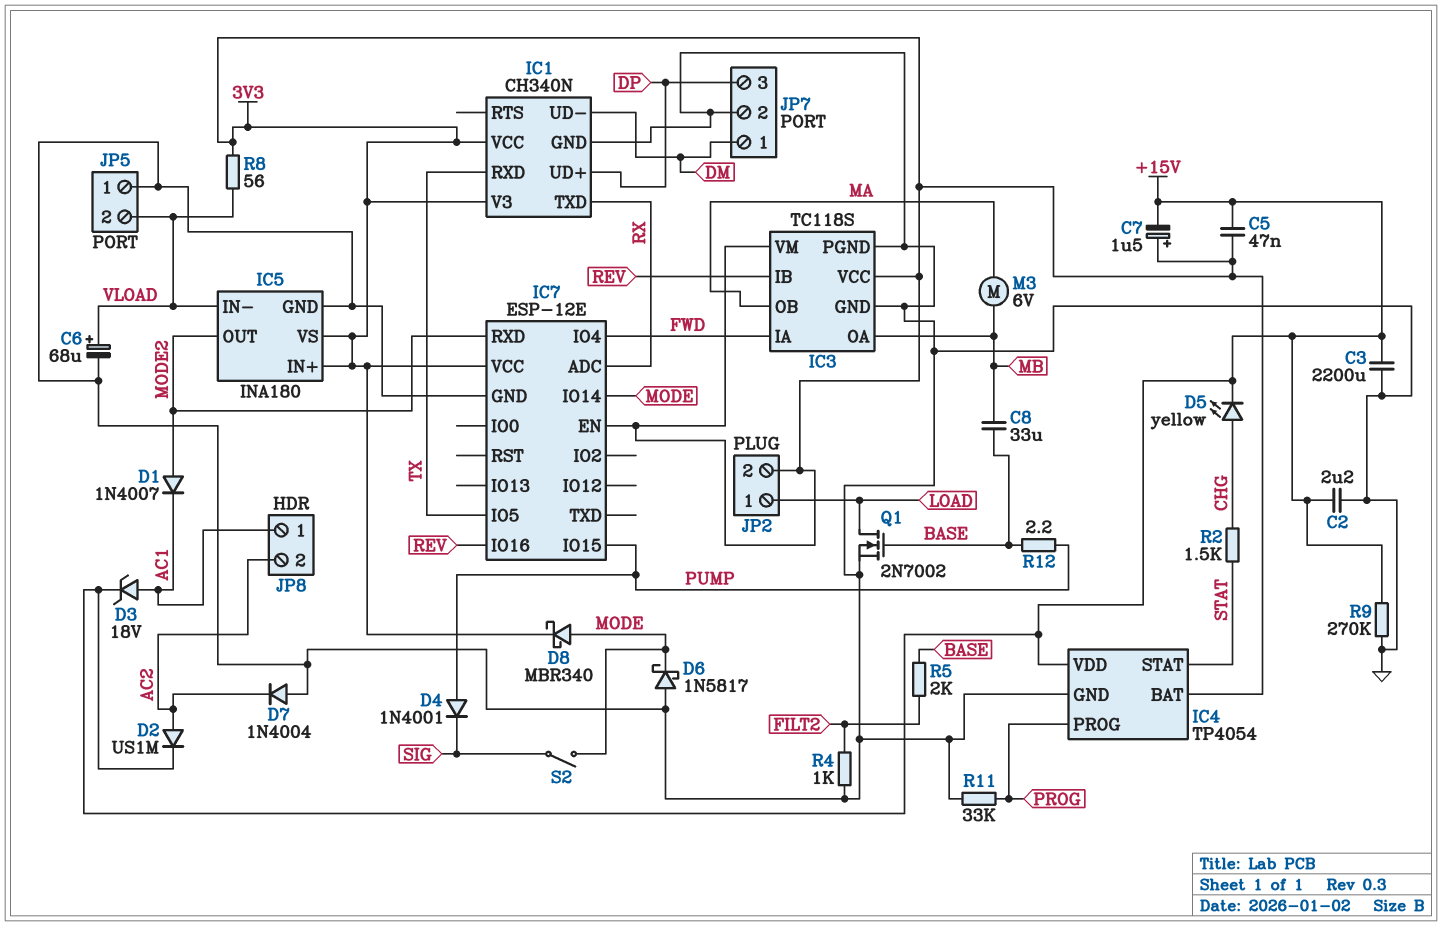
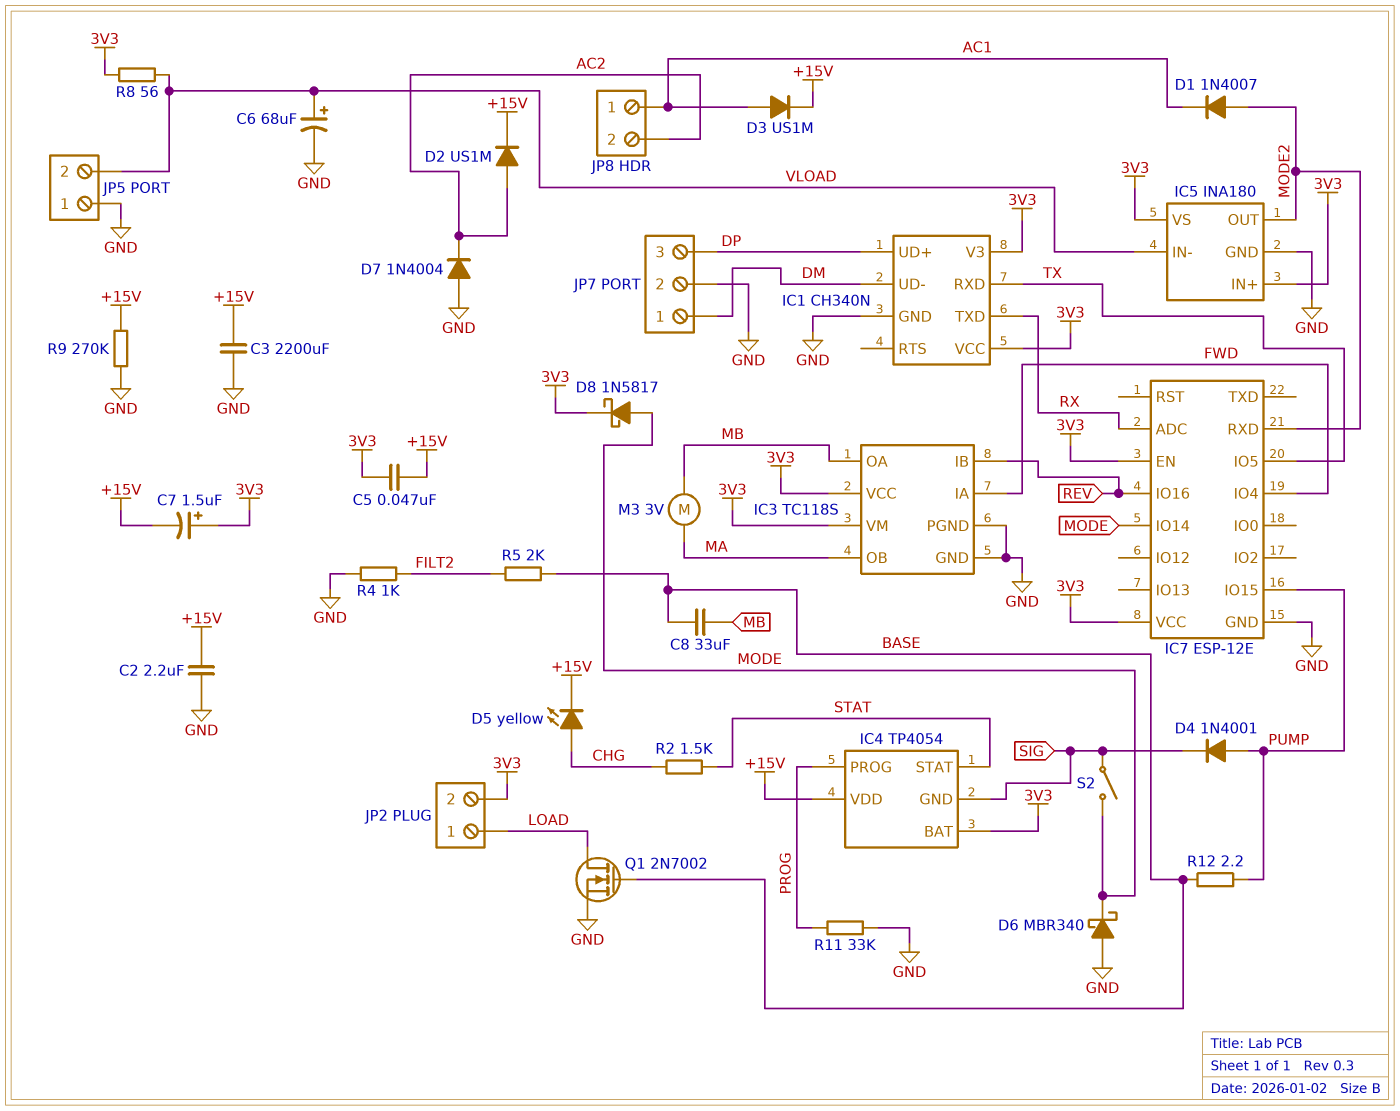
D3: zener 18V (A AC1, K +15V) -> diode US1M (A AC1, K +15V)
D6: schottky 1N5817 (A GND, K MODE) -> schottky MBR340 (A GND, K MODE)
D8: schottky MBR340 (A MODE, K 3V3) -> schottky 1N5817 (A MODE, K 3V3)
IC4 pin GND: GND -> SIG
M3: motor 6V (MA, MB) -> motor 3V (MA, MB)

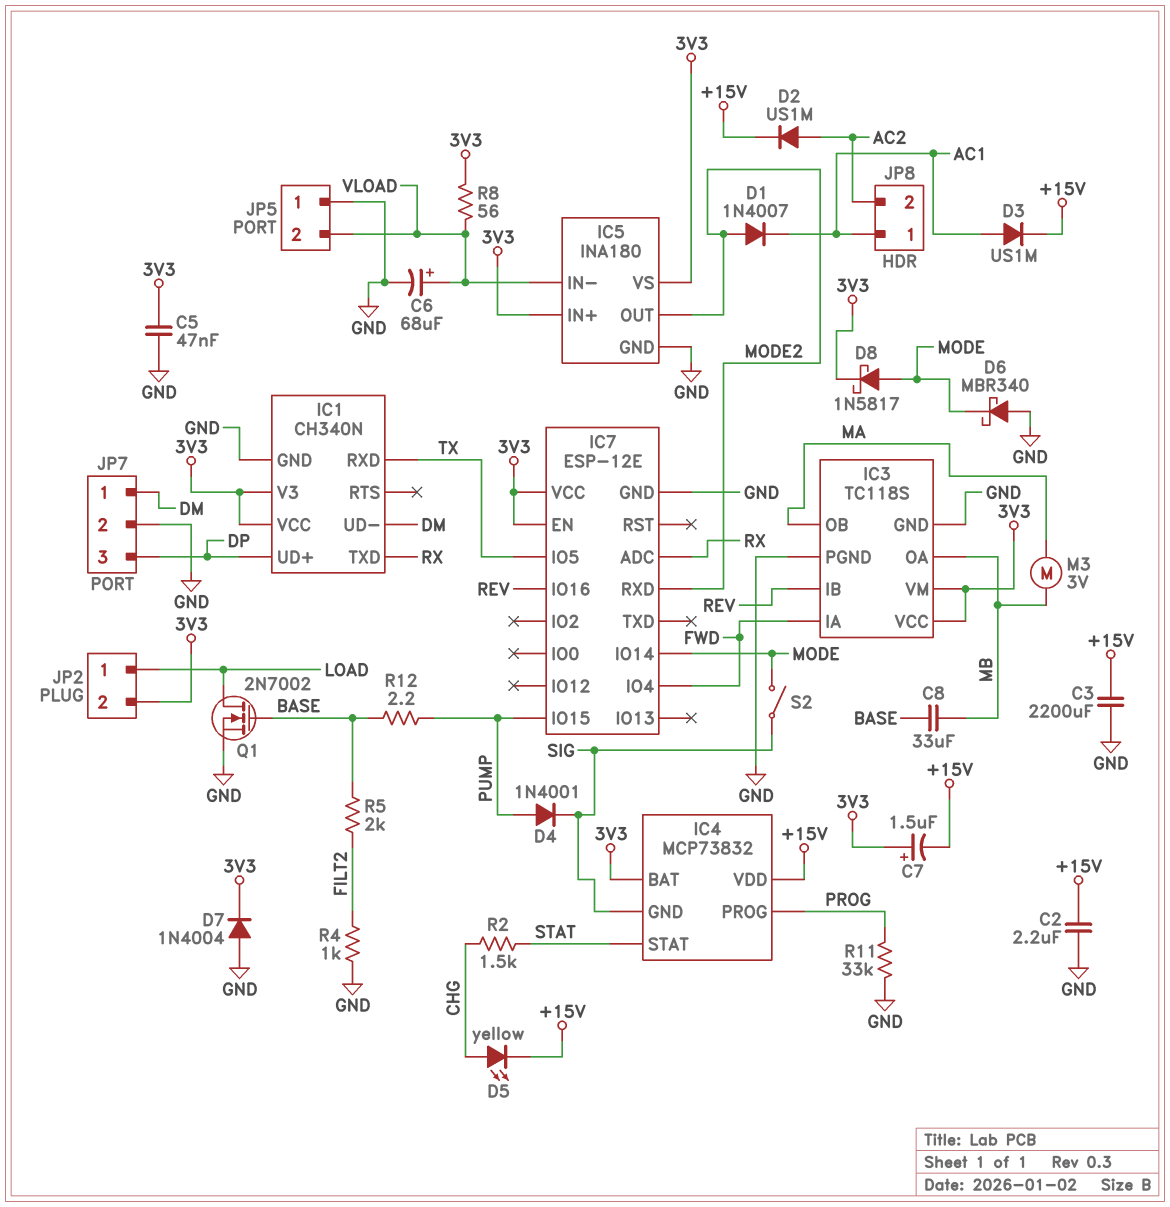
C5: 47nF (+15V, 3V3) -> 47nF (3V3, GND)
D7: diode 1N4004 (A GND, K AC2) -> diode 1N4004 (A GND, K 3V3)
IC4: TP4054 -> MCP73832
R9: 270k (+15V, GND) -> none

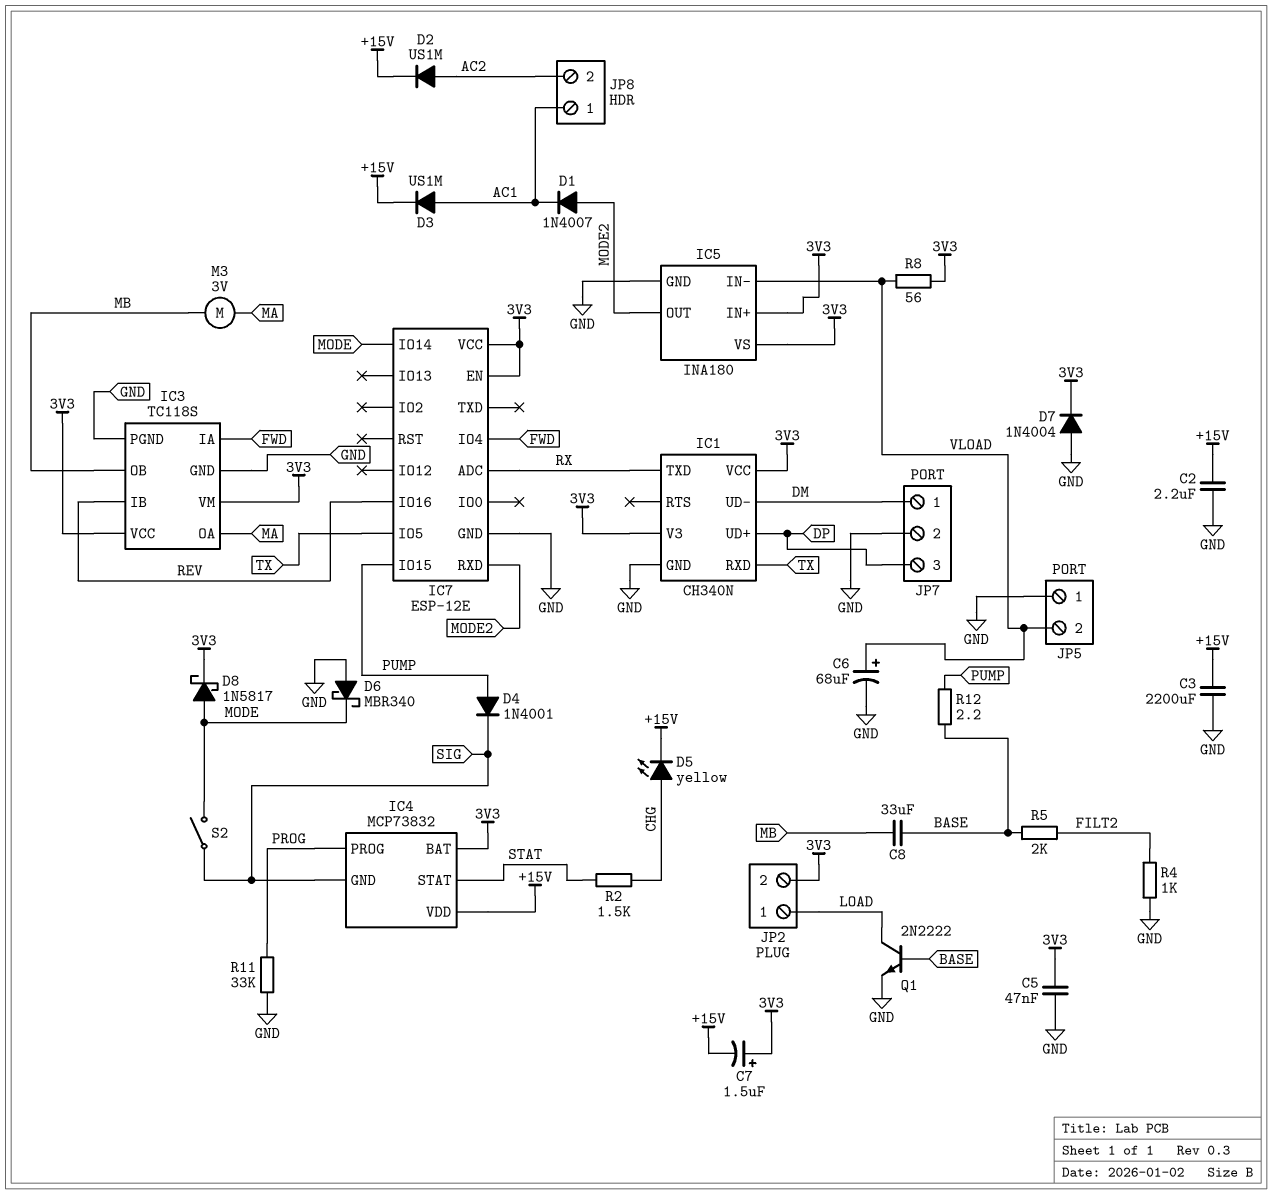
IC3 pin OA: MB -> MA
IC3 pin OB: MA -> MB
Q1: NMOS 2N7002 (G BASE, D LOAD, S GND) -> NPN 2N2222 (B BASE, C LOAD, E GND)

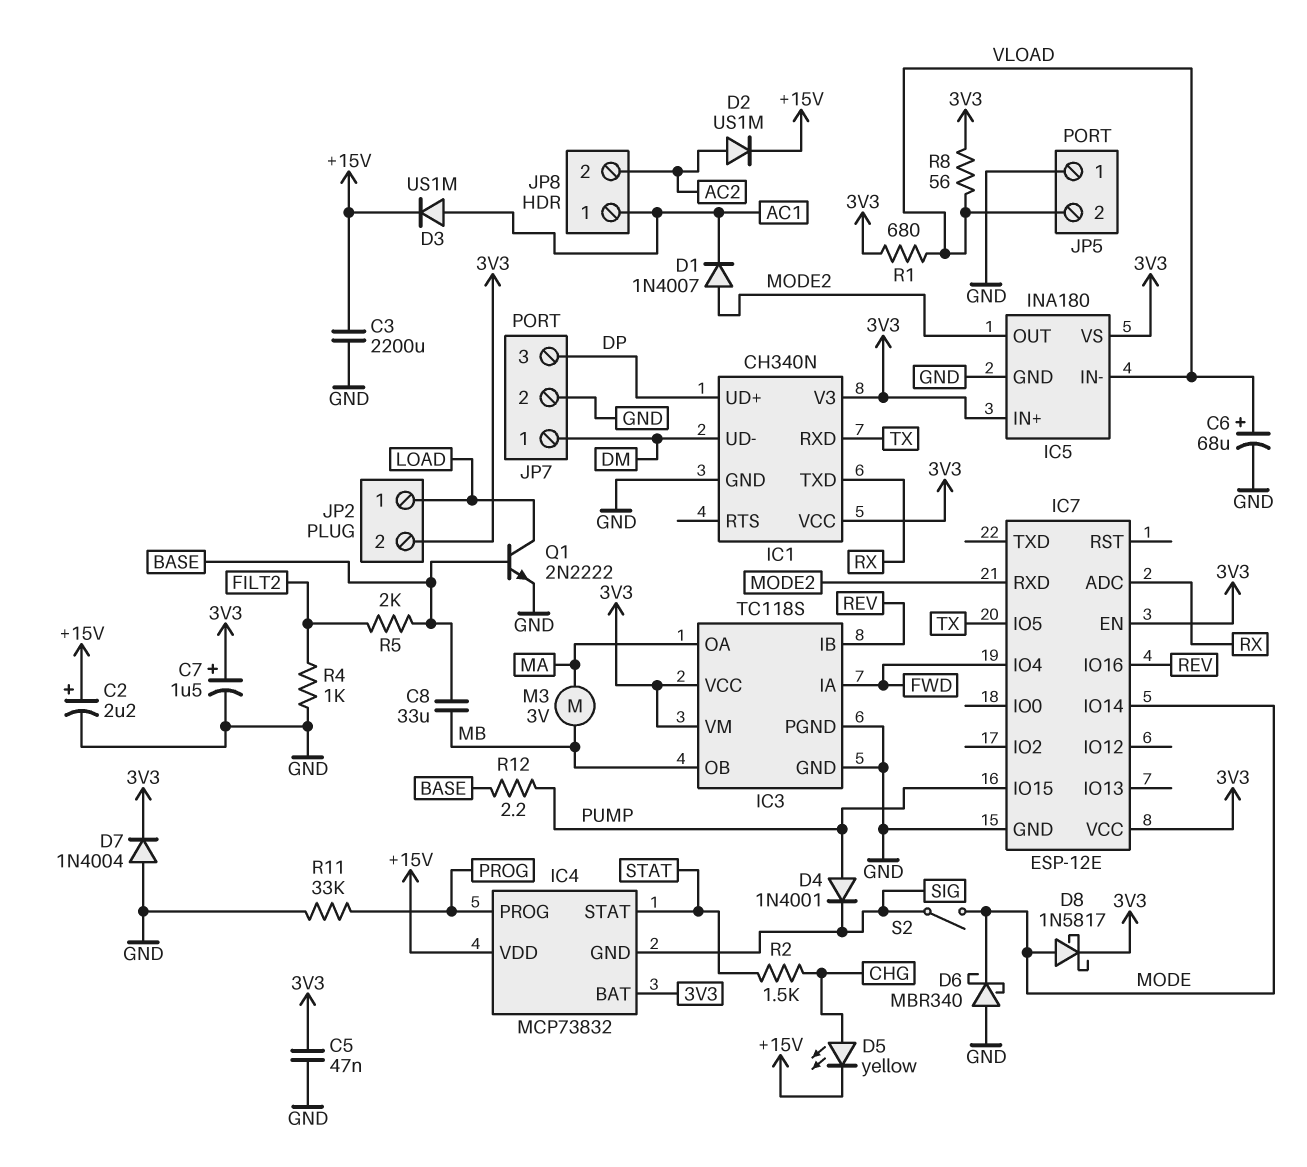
C2: 2.2uF (+15V, GND) -> 2.2uF (plus +15V, minus GND)
C7: 1.5uF (plus 3V3, minus +15V) -> 1.5uF (plus 3V3, minus GND)
R1: none -> 680 (3V3, VLOAD)

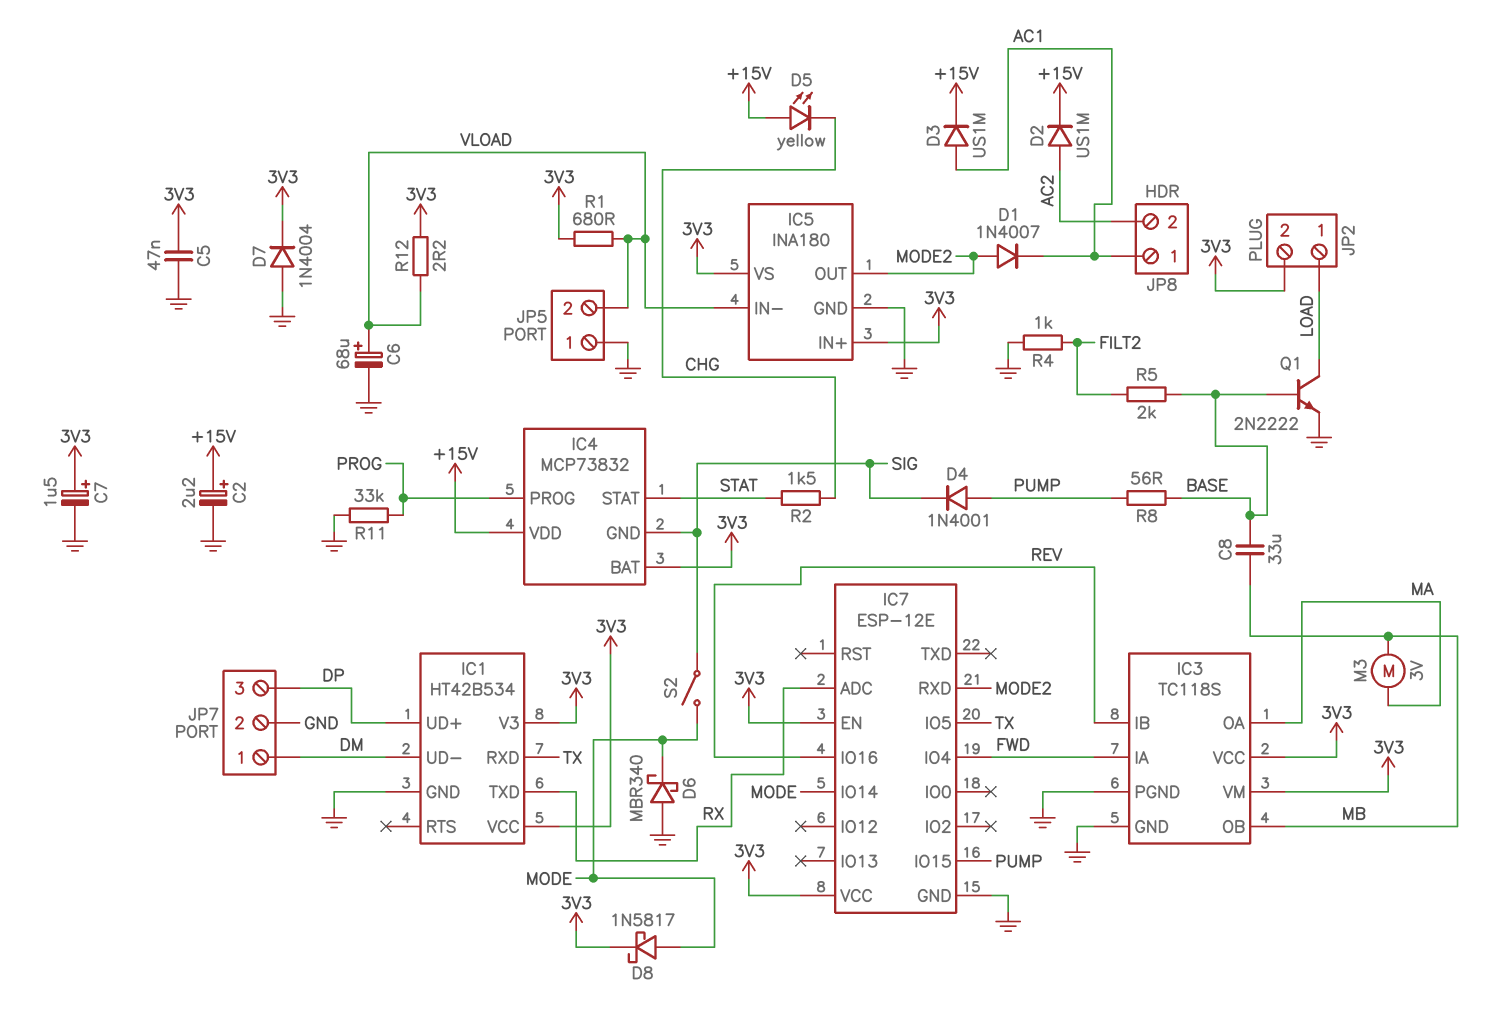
C3: 2200uF (+15V, GND) -> none
D5: LED yellow (A CHG, K +15V) -> LED yellow (A +15V, K CHG)
IC1: CH340N -> HT42B534
R8: 56 (3V3, VLOAD) -> 56 (BASE, PUMP)
R12: 2.2 (BASE, PUMP) -> 2.2 (3V3, VLOAD)

